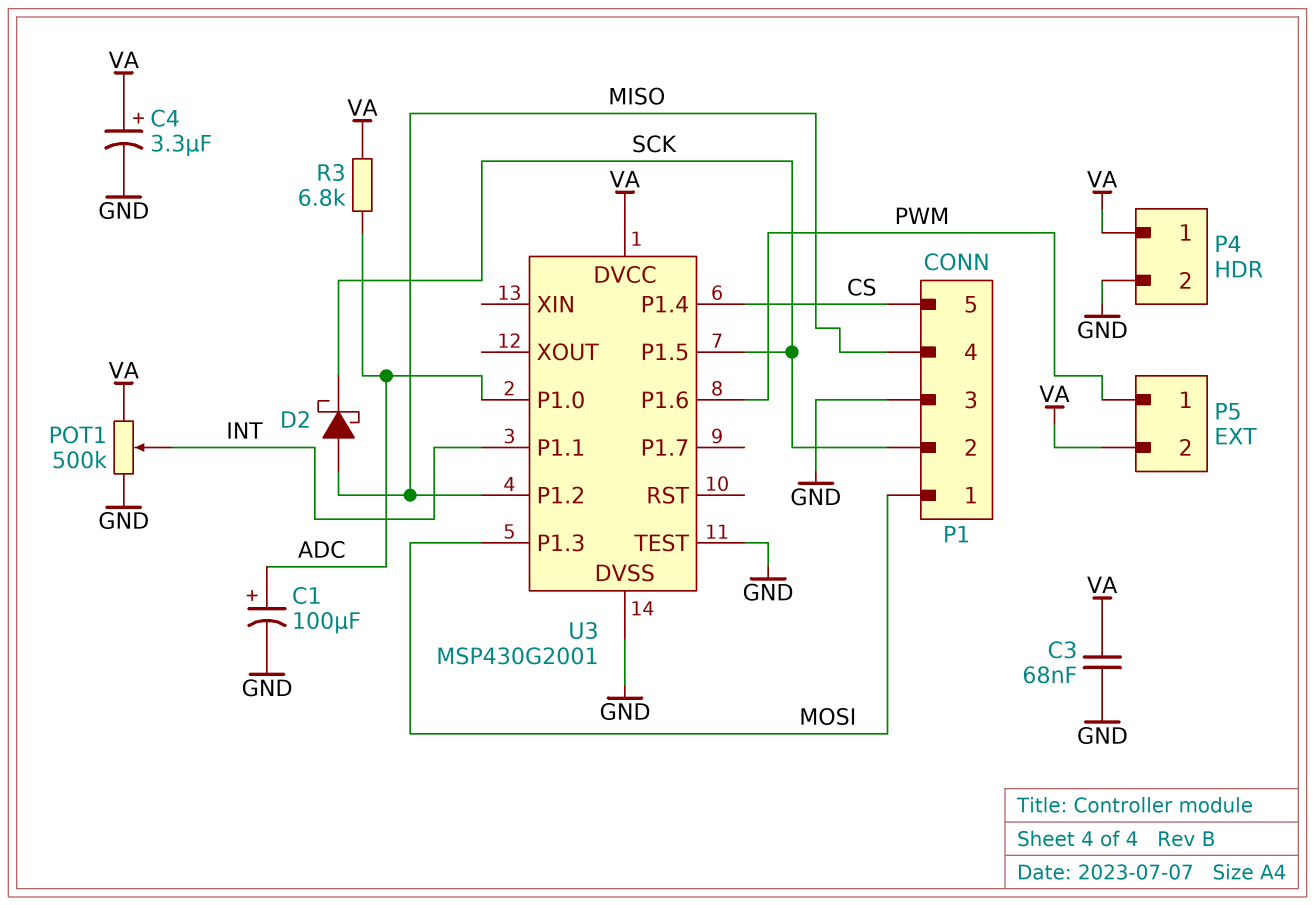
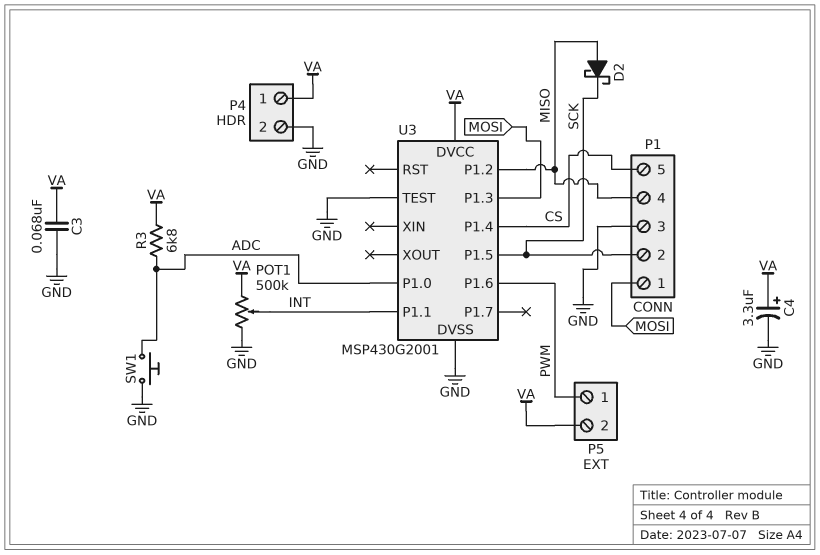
C1: 100uF (plus ADC, minus GND) -> none
SW1: none -> button (ADC, GND)

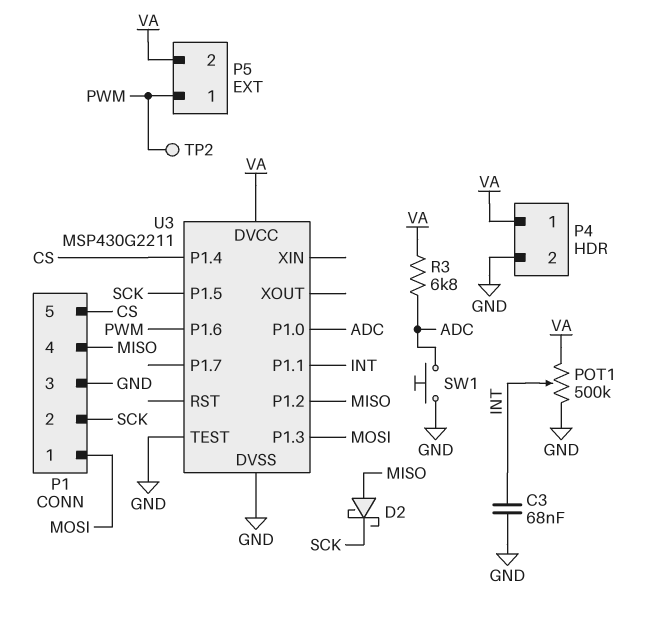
C3: 68nF (GND, VA) -> 68nF (GND, INT)
C4: 3.3uF (plus VA, minus GND) -> none
TP2: none -> test point (PWM)
U3: MSP430G2001 -> MSP430G2211

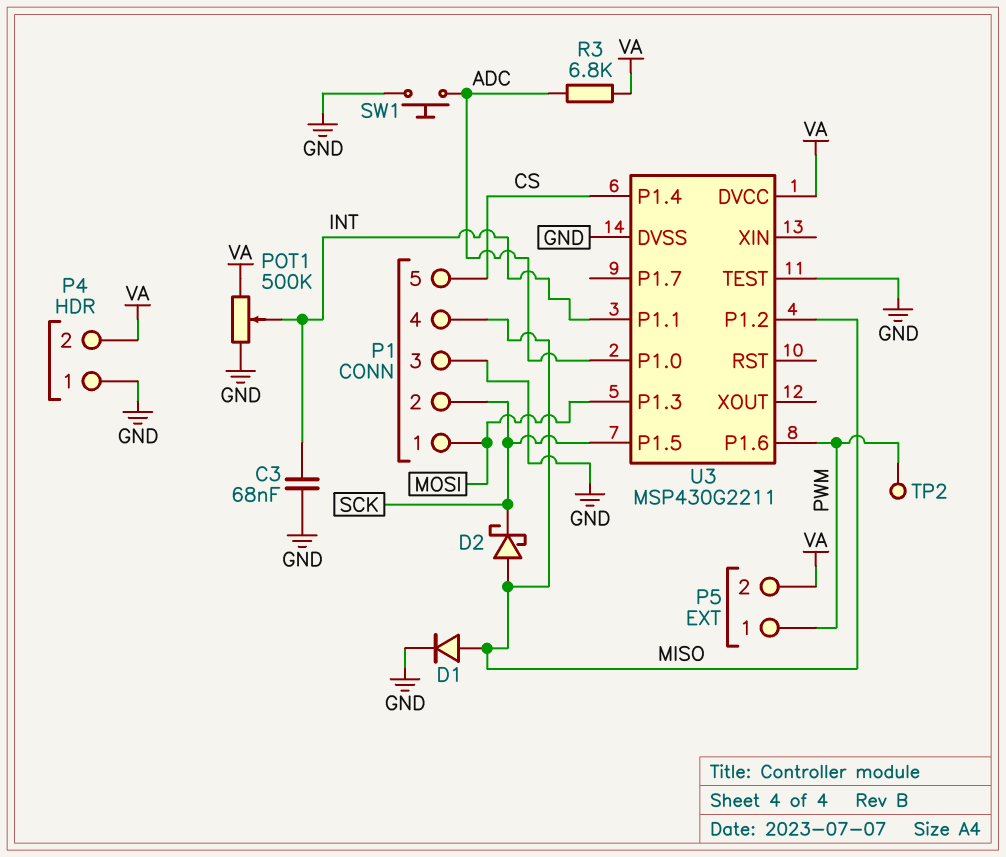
D1: none -> diode (A MISO, K GND)
P4 pin 1: VA -> GND
P4 pin 2: GND -> VA

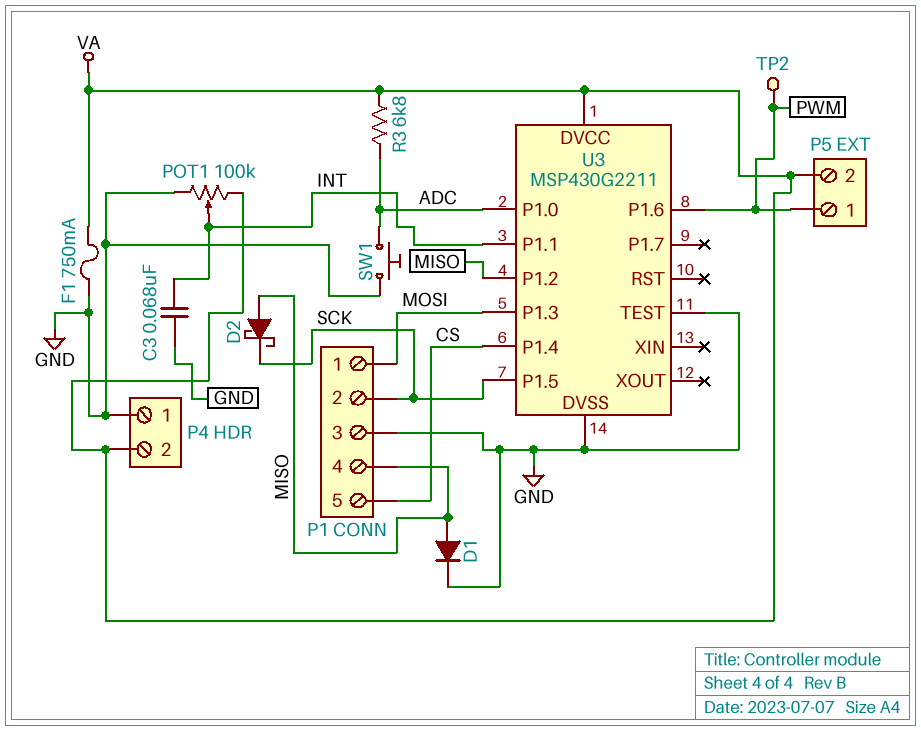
F1: none -> 750mA (GND, VA)
POT1: 500k (GND, VA, wiper INT) -> 100k (GND, VA, wiper INT)

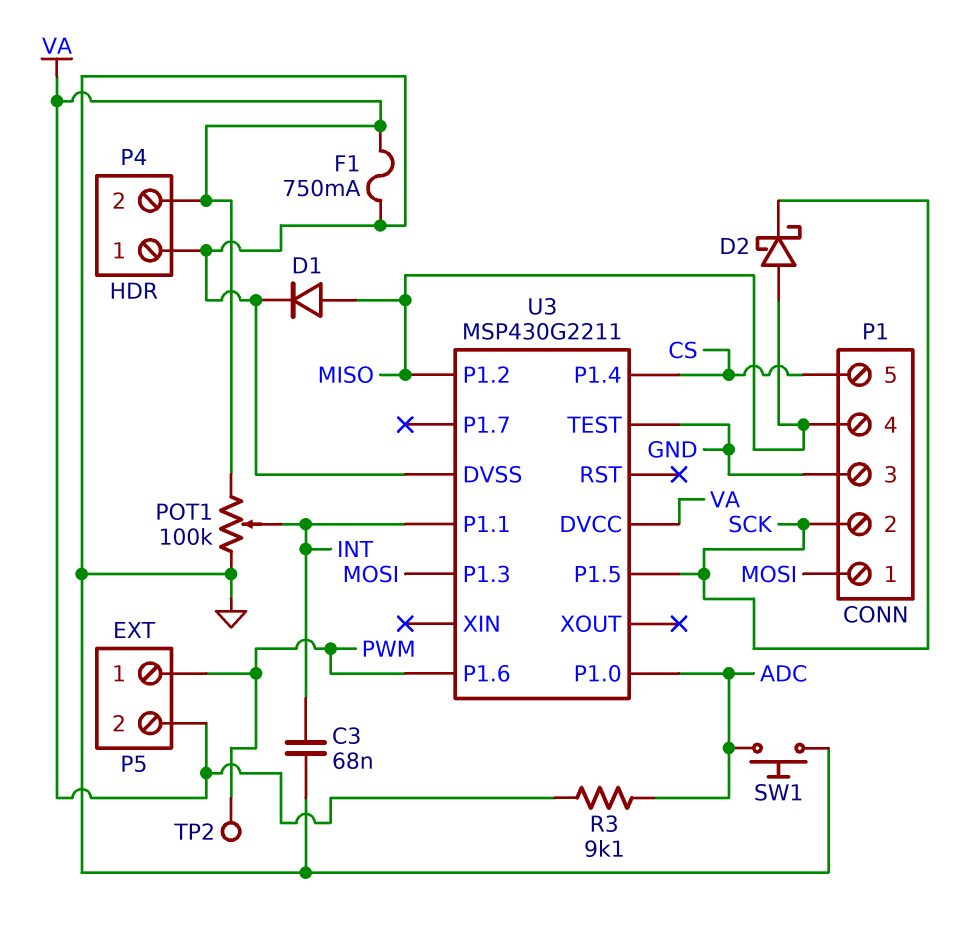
R3: 6.8k (ADC, VA) -> 9.1k (ADC, VA)

